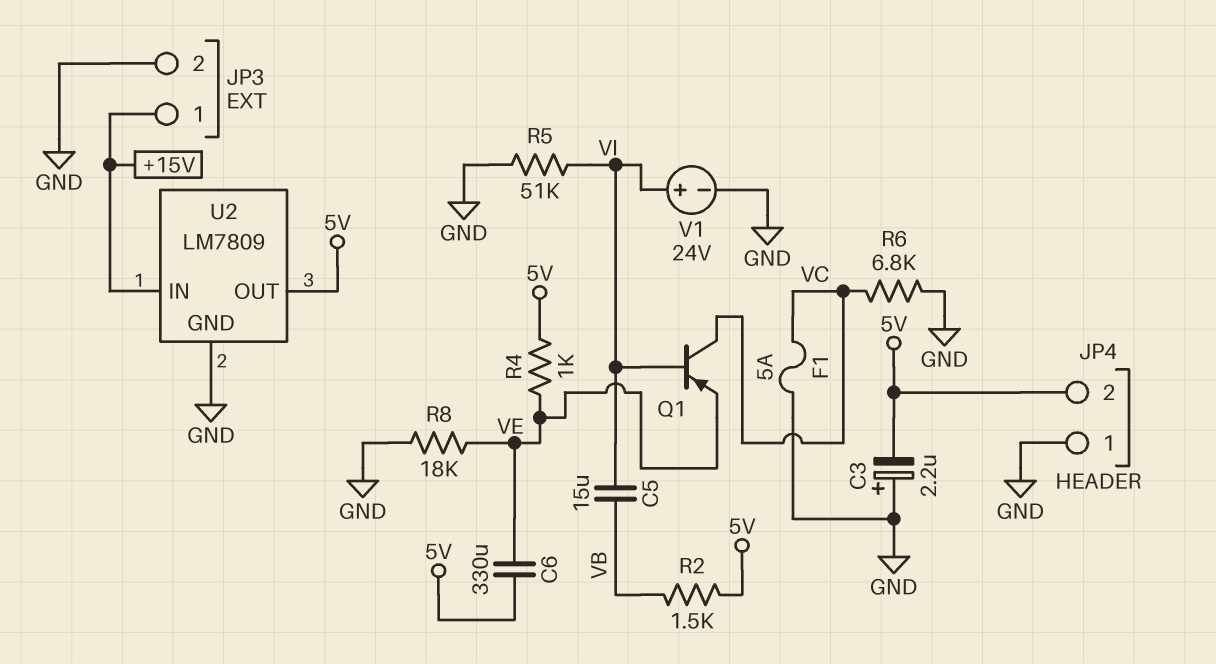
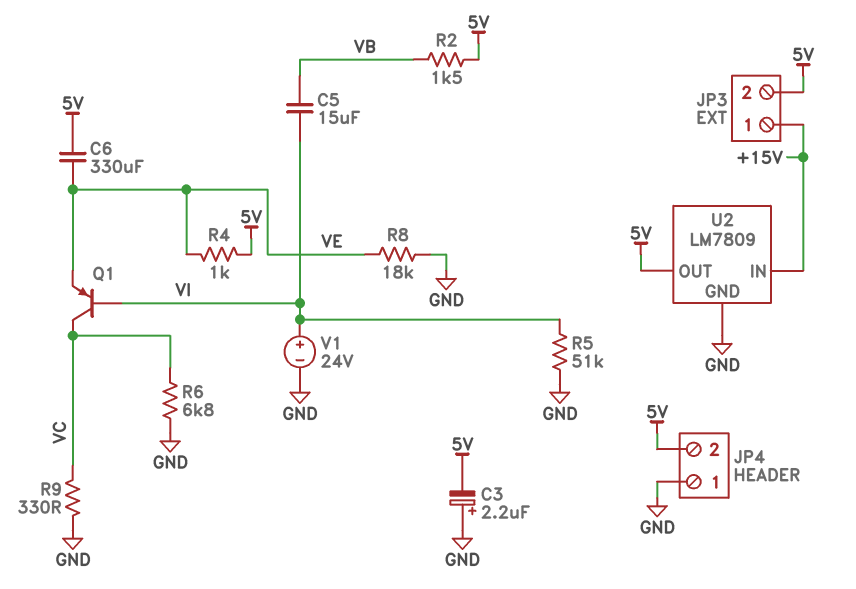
F1: 5A (GND, VC) -> none
JP3 pin 2: GND -> 5V
R9: none -> 330 (GND, VC)

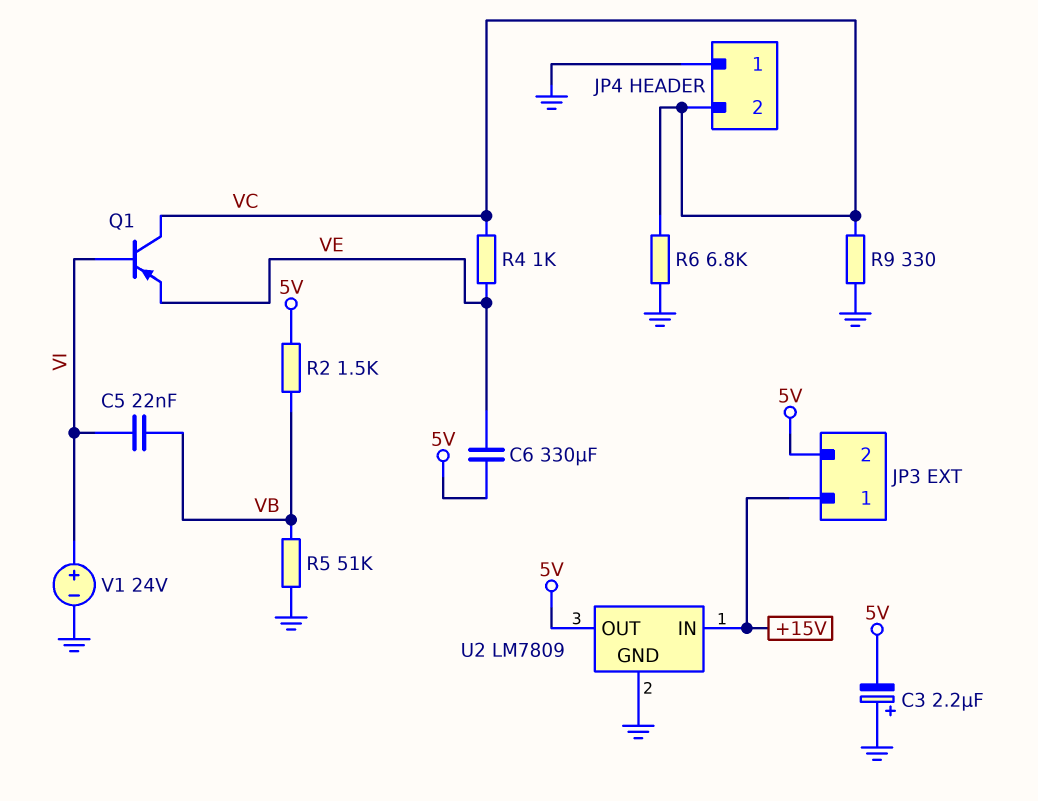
C5: 15uF (VB, VI) -> 22nF (VB, VI)
JP4 pin 2: 5V -> VC
R4: 1k (5V, VE) -> 1k (VC, VE)
R5: 51k (GND, VI) -> 51k (GND, VB)
R8: 18k (GND, VE) -> none

